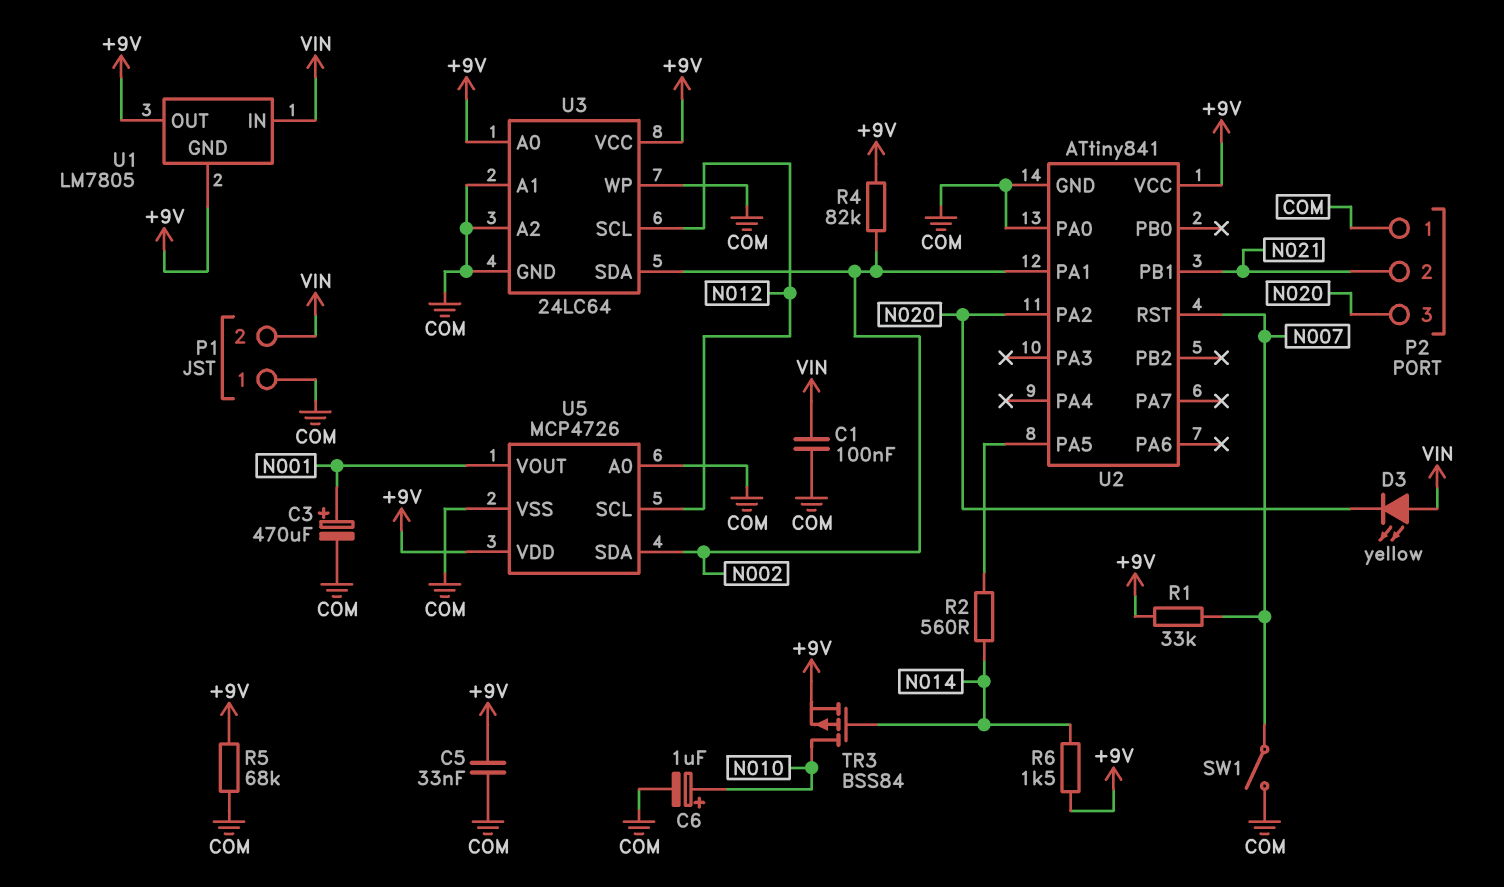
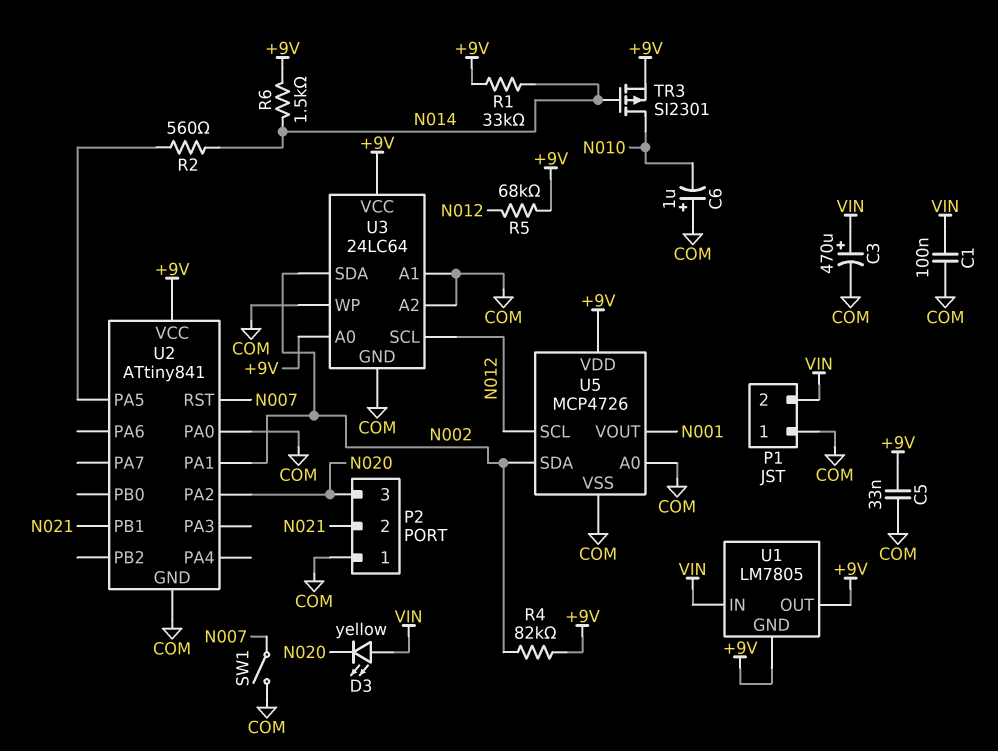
C3: 470uF (plus N001, minus COM) -> 470uF (plus VIN, minus COM)
C6: 1uF (plus N010, minus COM) -> 1uF (plus COM, minus N010)
R1: 33k (+9V, N007) -> 33k (+9V, N014)
R5: 68k (+9V, COM) -> 68k (+9V, N012)
TR3: PMOS BSS84 (G N014, D N010, S +9V) -> PMOS SI2301 (G N014, D N010, S +9V)

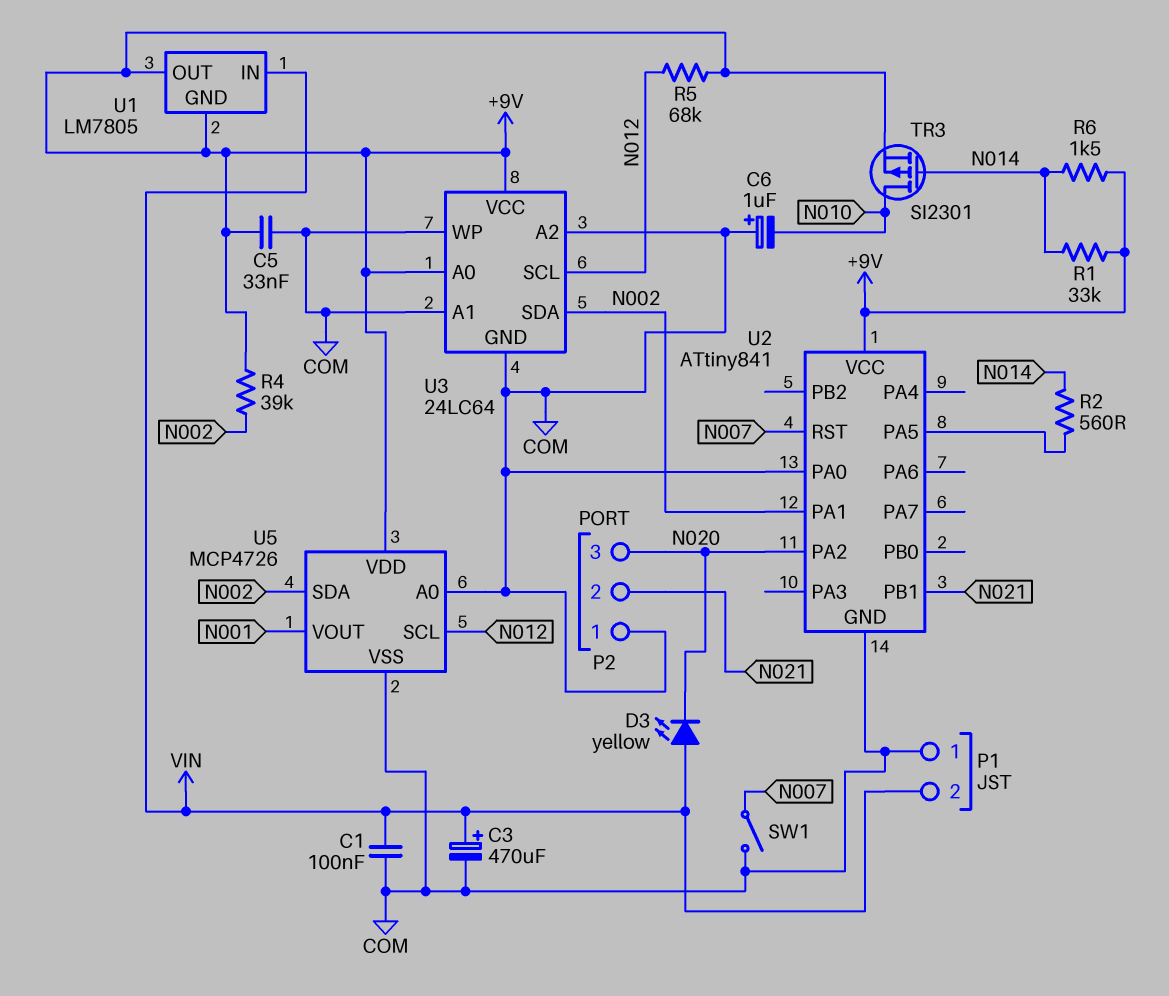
R4: 82k (+9V, N002) -> 39k (+9V, N002)

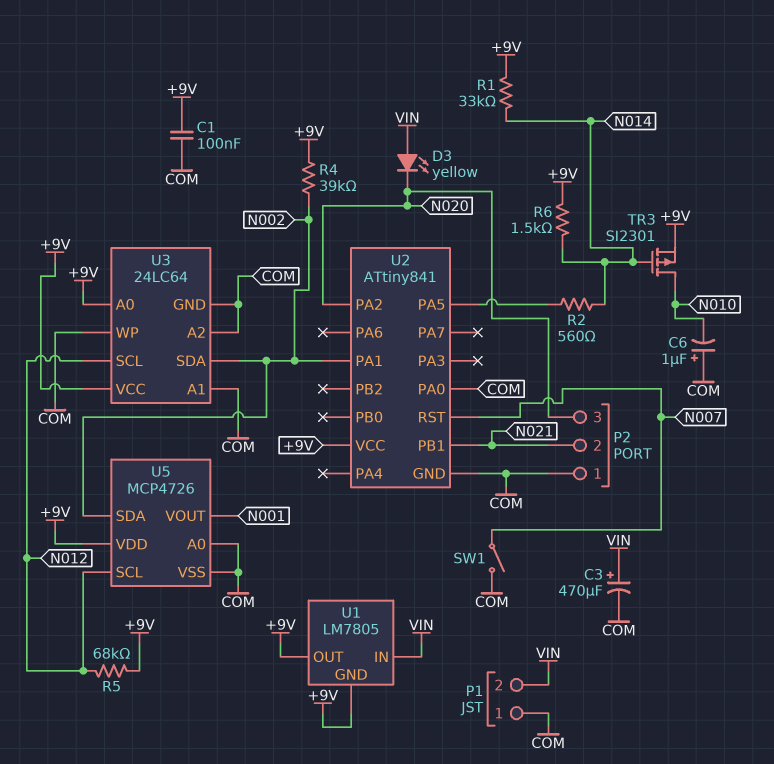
C1: 100nF (COM, VIN) -> 100nF (+9V, COM)
C5: 33nF (+9V, COM) -> none

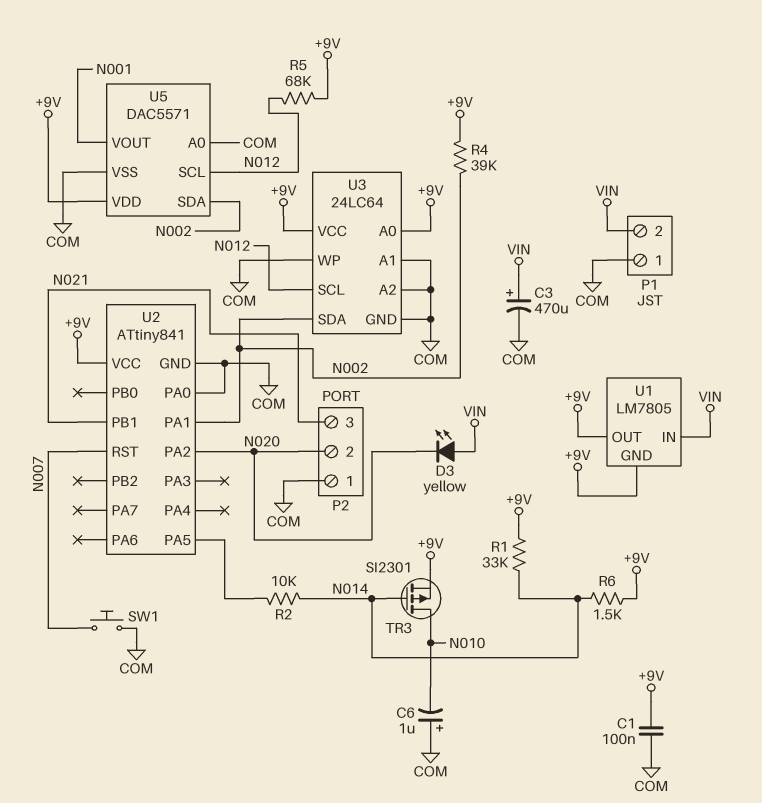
P2 pin 2: N021 -> N020
P2 pin 3: N020 -> N021
R2: 560 (N014, U2/PA5) -> 10k (N014, U2/PA5)
SW1: switch (COM, N007) -> button (COM, N007)
U5: MCP4726 -> DAC5571

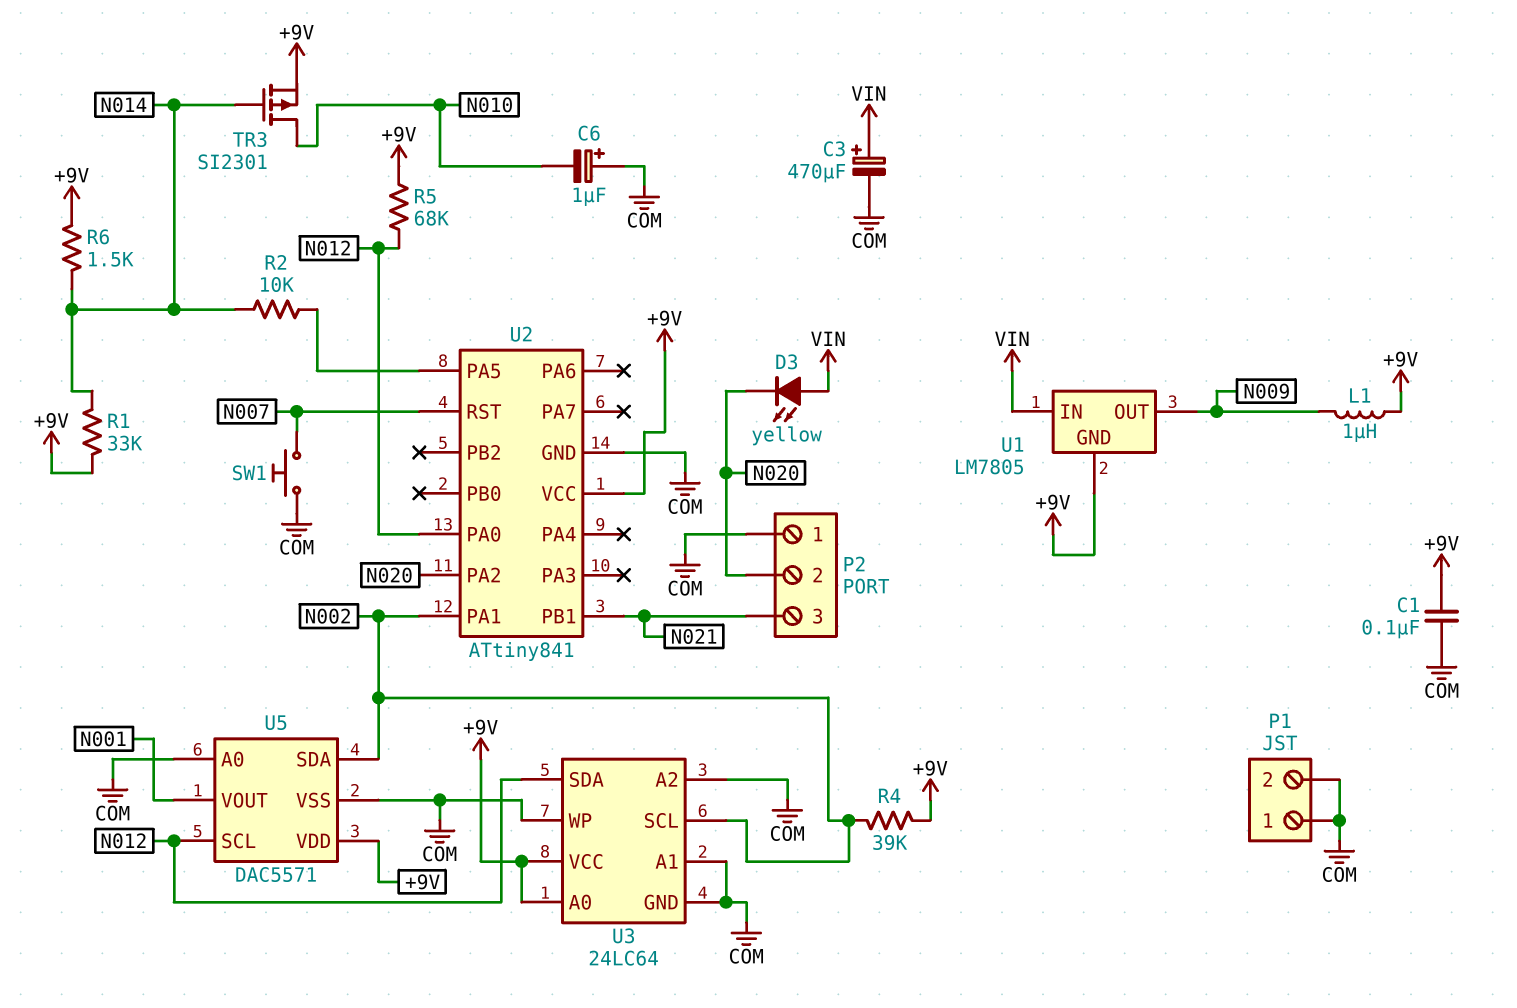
L1: none -> 1uH (+9V, N009)
P1 pin 2: VIN -> COM
U1 pin OUT: +9V -> N009
U2 pin PA0: COM -> N012
U3 pin SCL: N012 -> N002
U3 pin SDA: N002 -> N012

